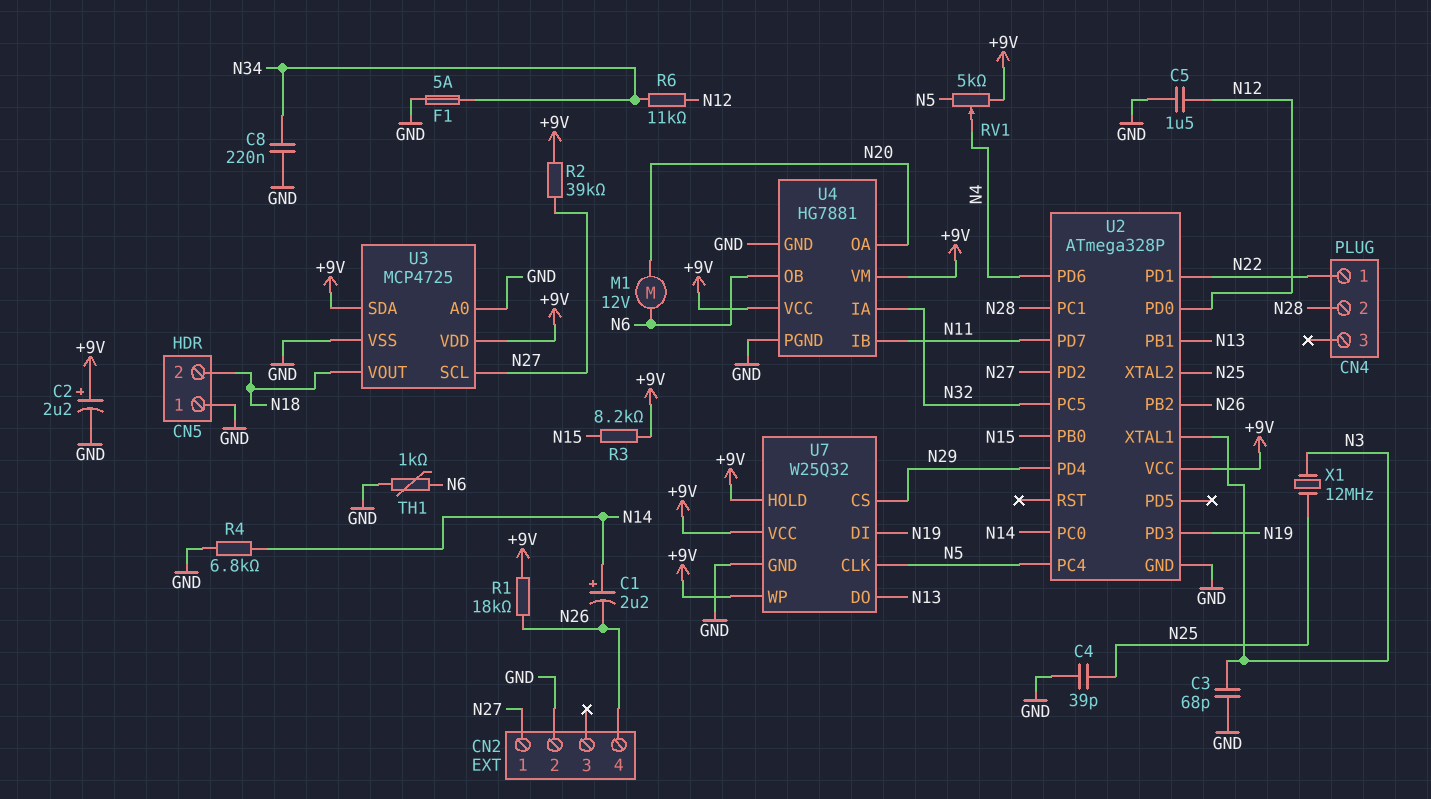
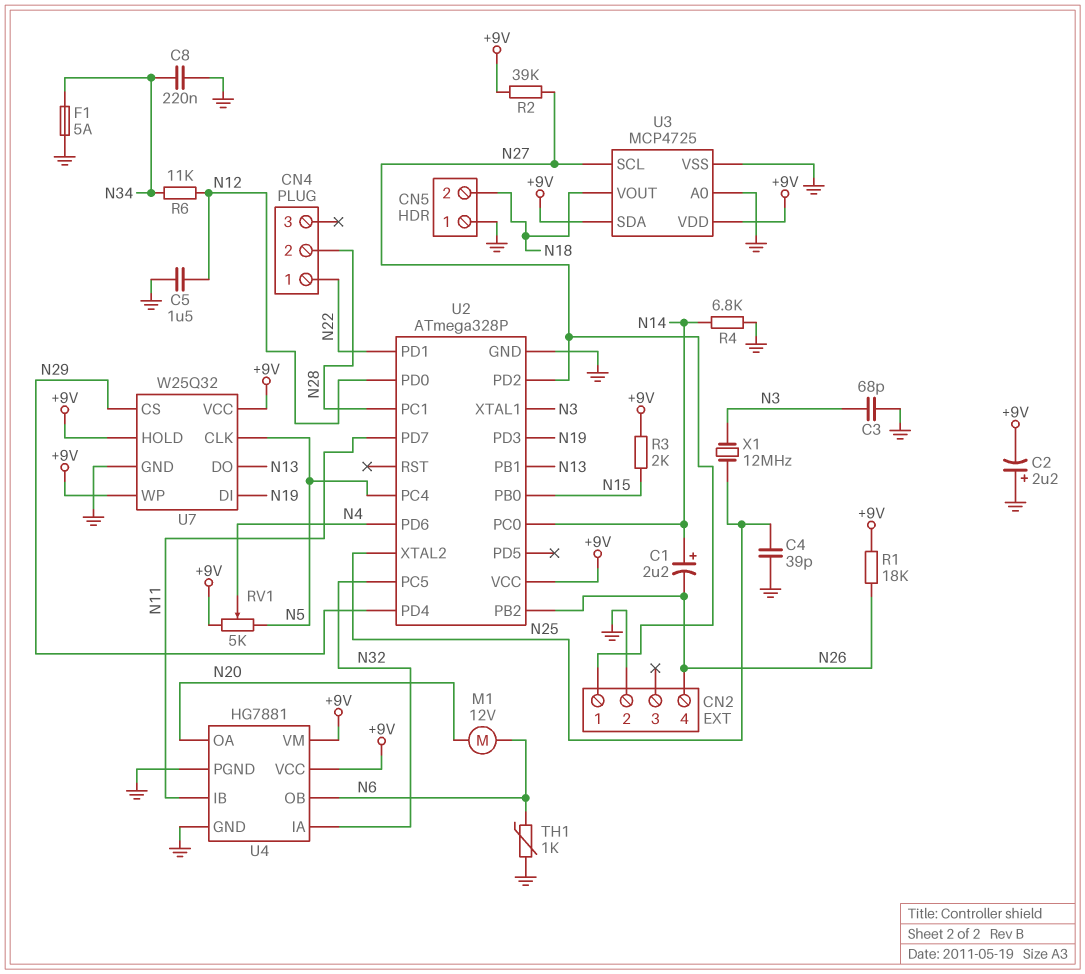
C2: 2.2uF (plus +9V, minus GND) -> 2.2uF (plus GND, minus +9V)
R3: 8.2k (+9V, N15) -> 2k (+9V, N15)

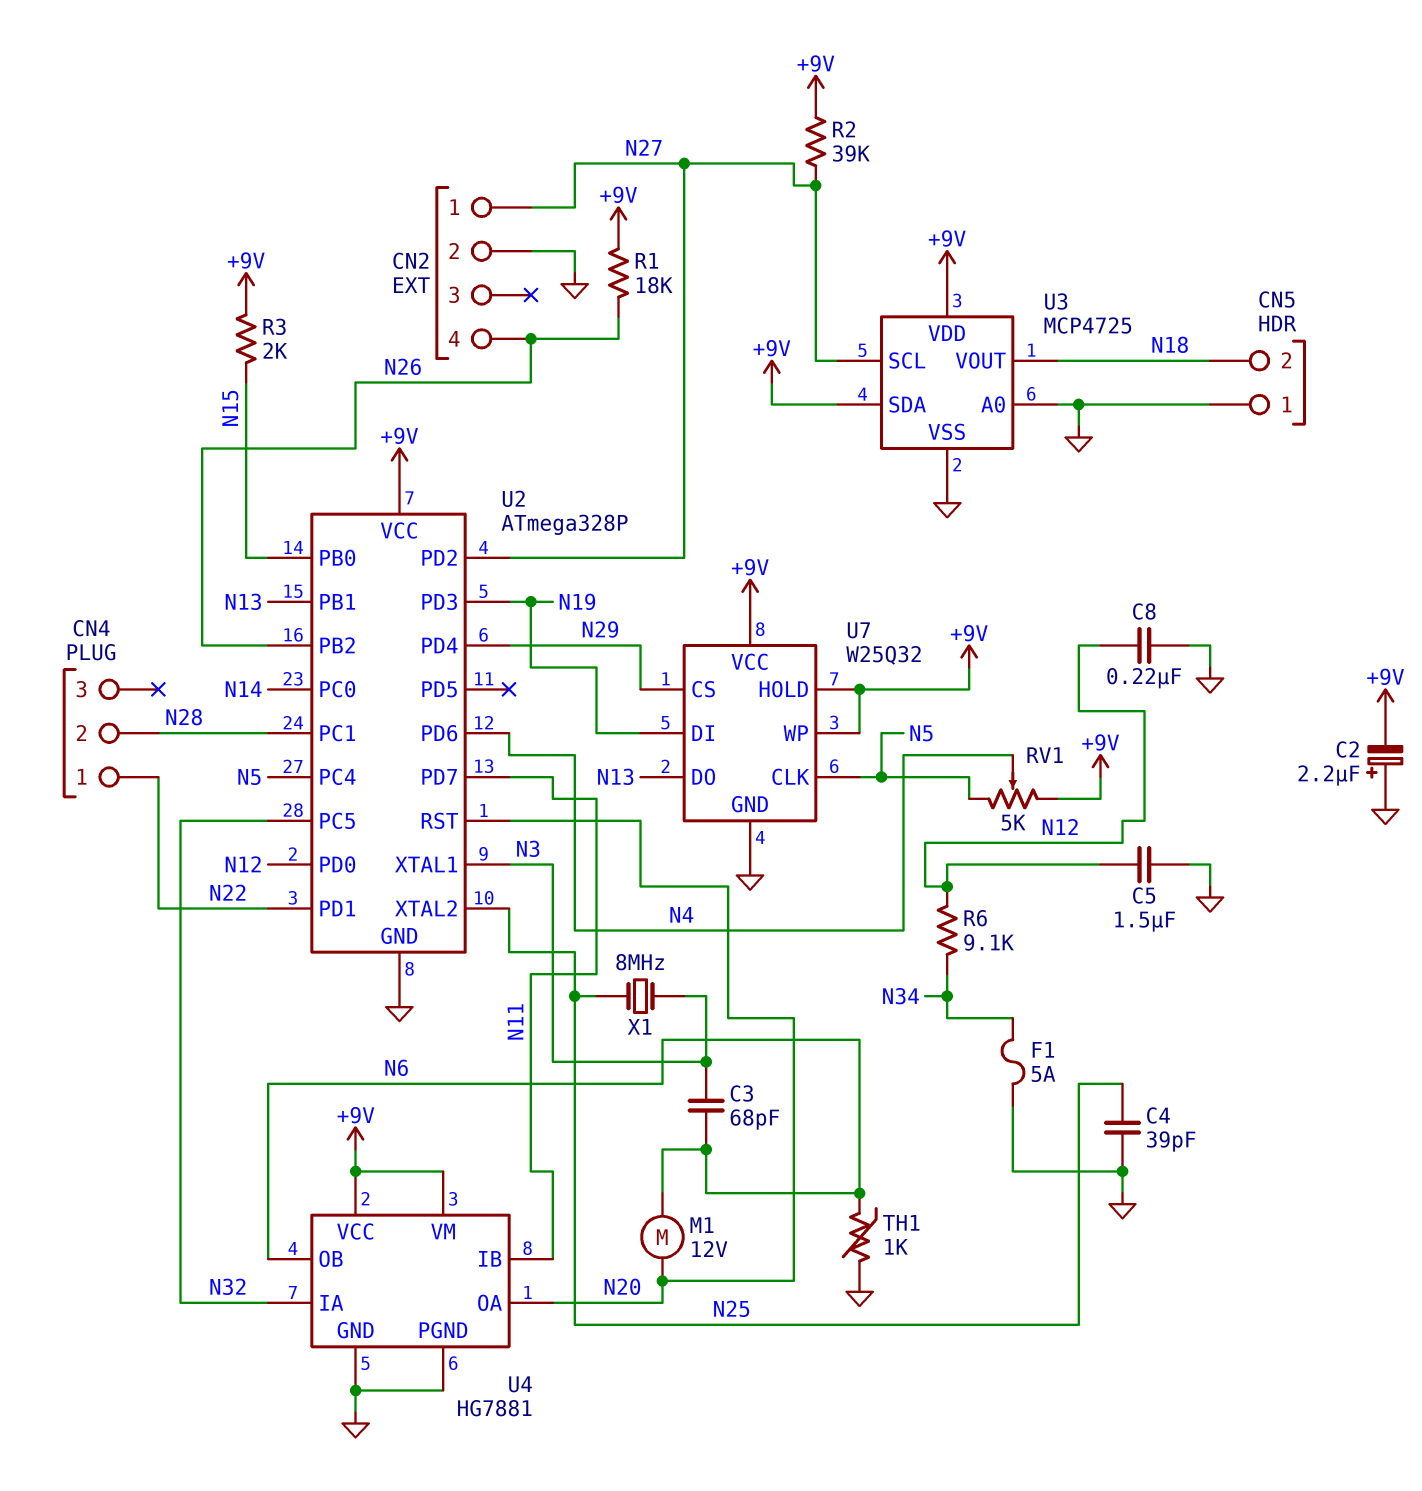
C1: 2.2uF (plus N14, minus N26) -> none
C3: 68pF (GND, N3) -> 68pF (N3, N6)
C8: 220nF (GND, N34) -> 220nF (GND, N12)
R4: 6.8k (GND, N14) -> none
R6: 11k (N12, N34) -> 9.1k (N12, N34)
U2 pin RST: none -> N20
X1: 12MHz (N3, N25) -> 8MHz (N3, N25)

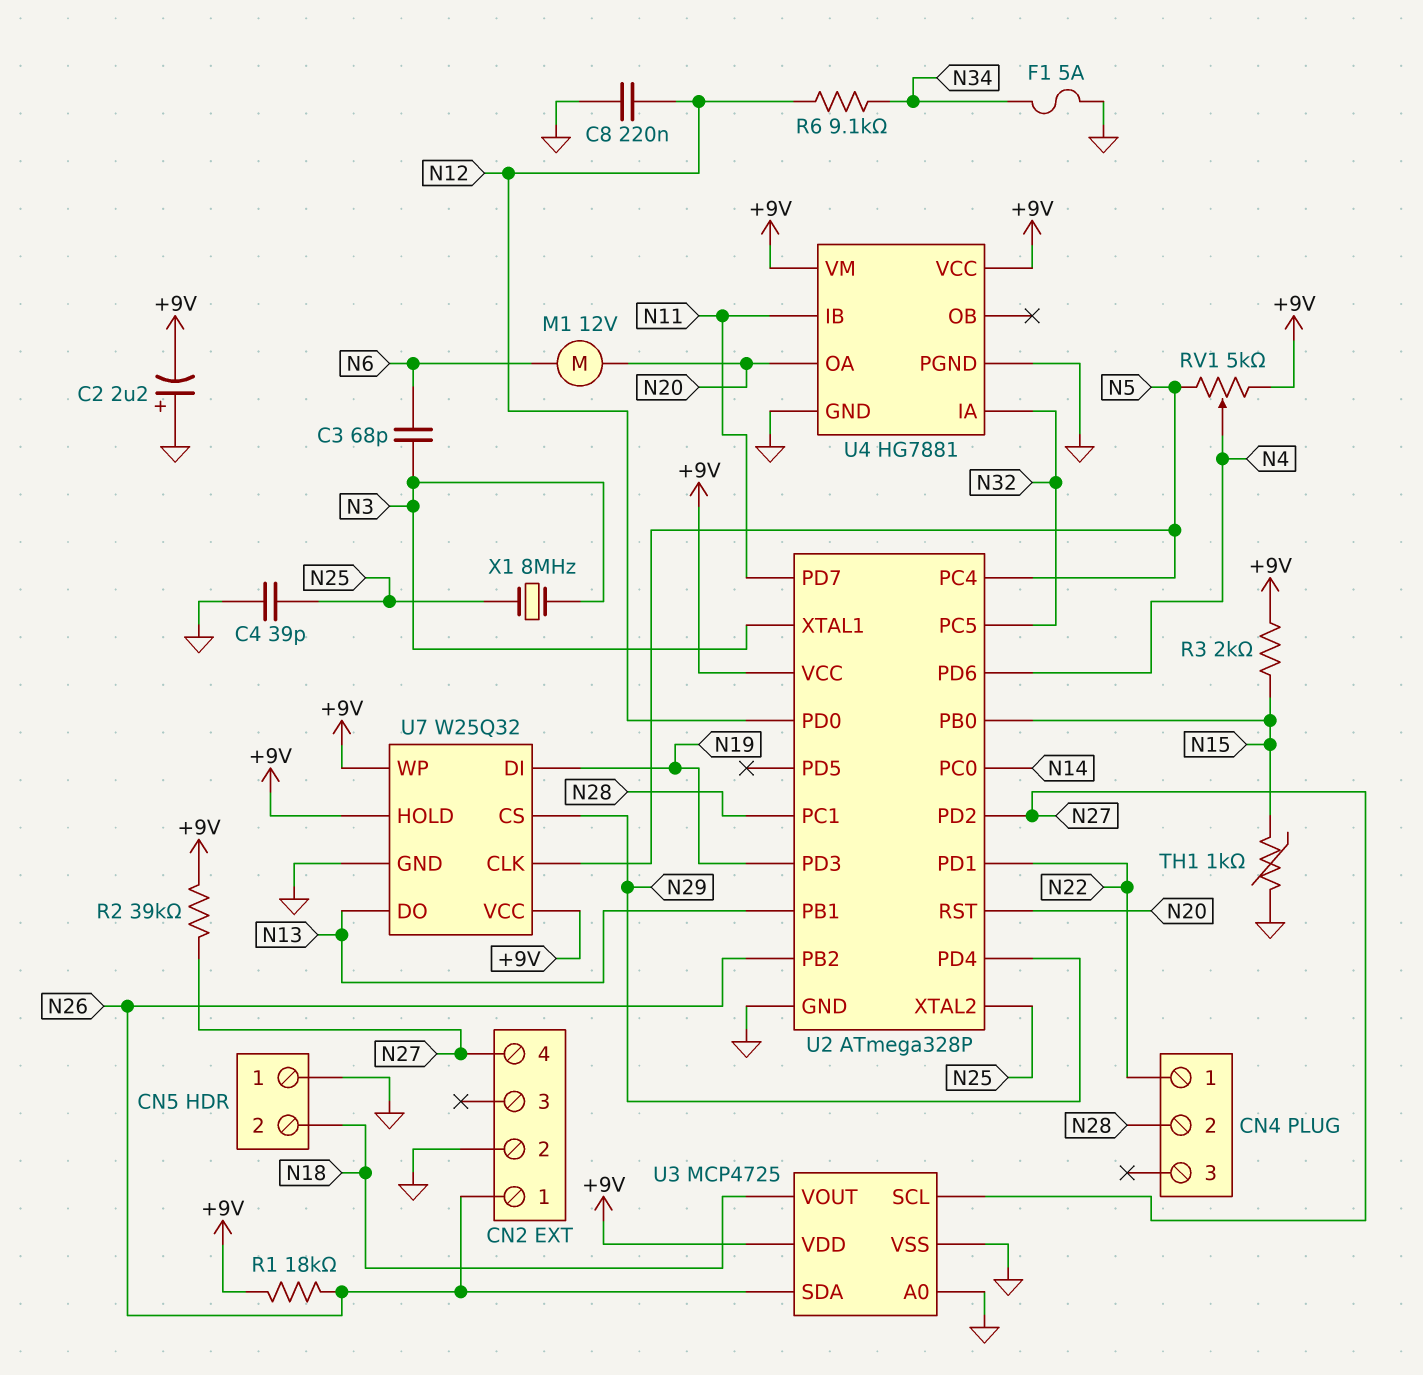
C5: 1.5uF (GND, N12) -> none
CN2 pin 1: N27 -> N26
CN2 pin 4: N26 -> N27
TH1: 1k (GND, N6) -> 1k (GND, N15)
U3 pin SDA: +9V -> N26
U4 pin OB: N6 -> none

